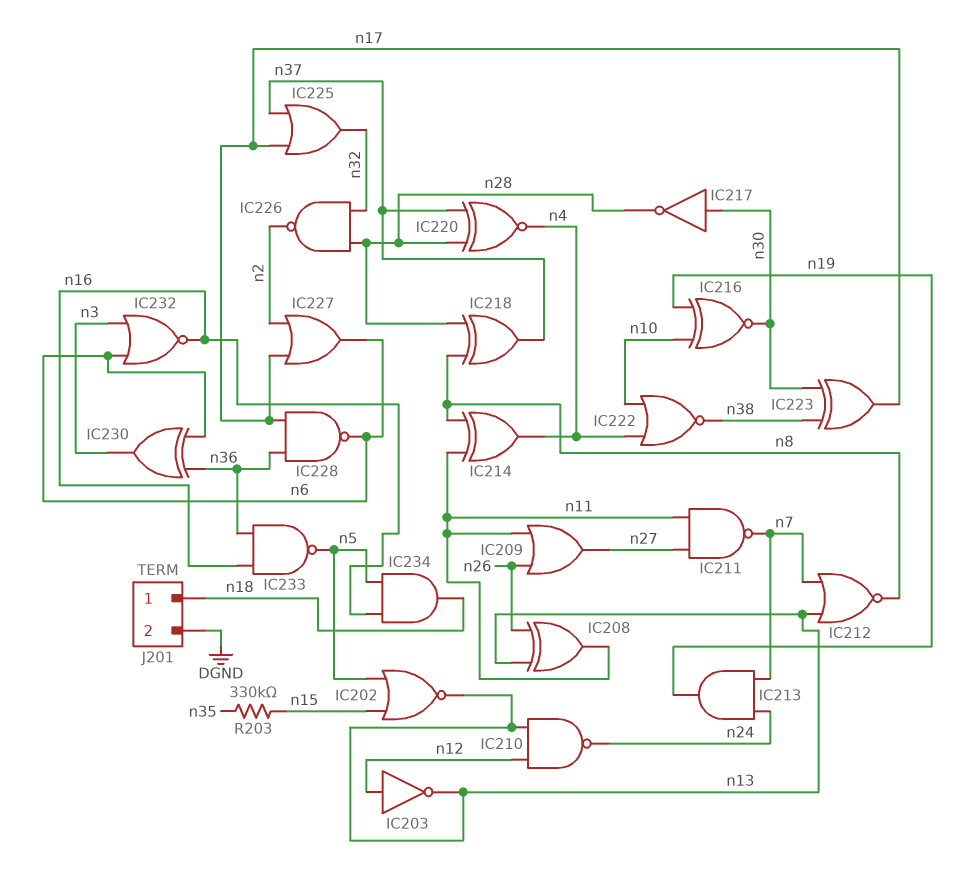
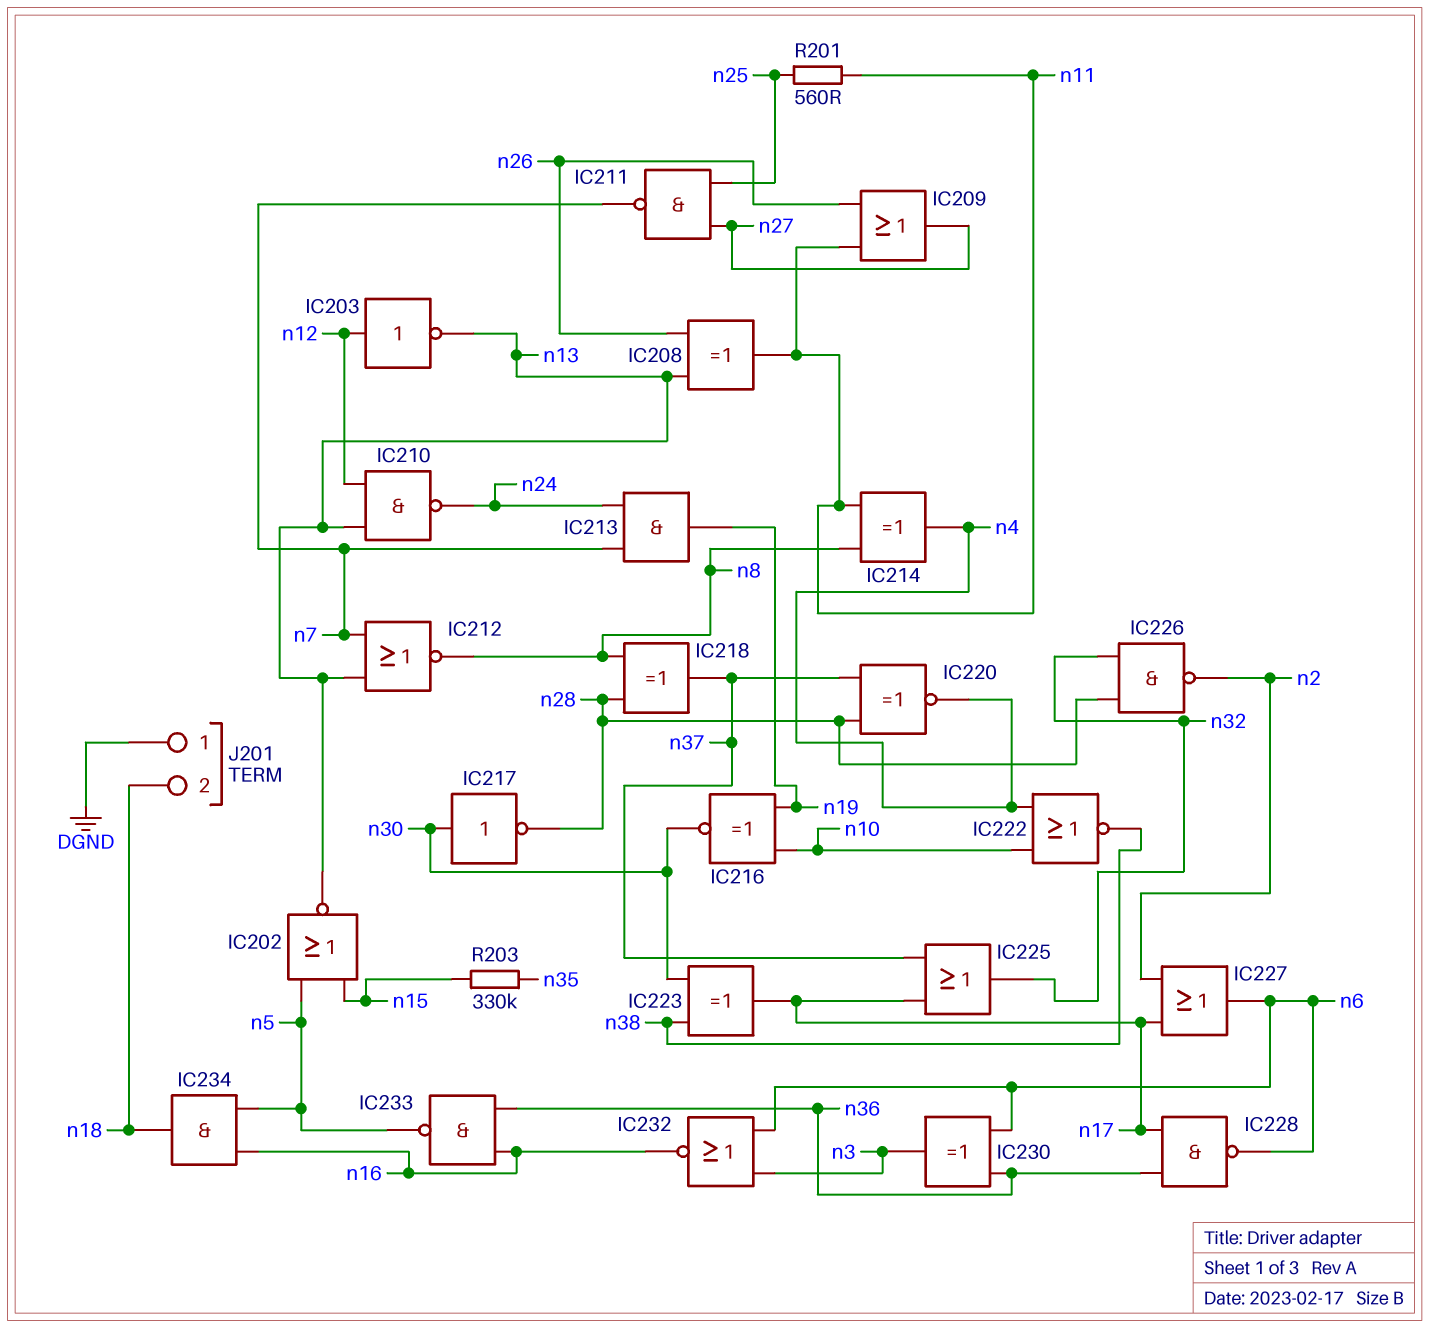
IC211: NAND (in n11, in n27, out n7) -> NAND (in n25, in n27, out n7)
J201 pin 1: n18 -> DGND
J201 pin 2: DGND -> n18
R201: none -> 560 (n11, n25)

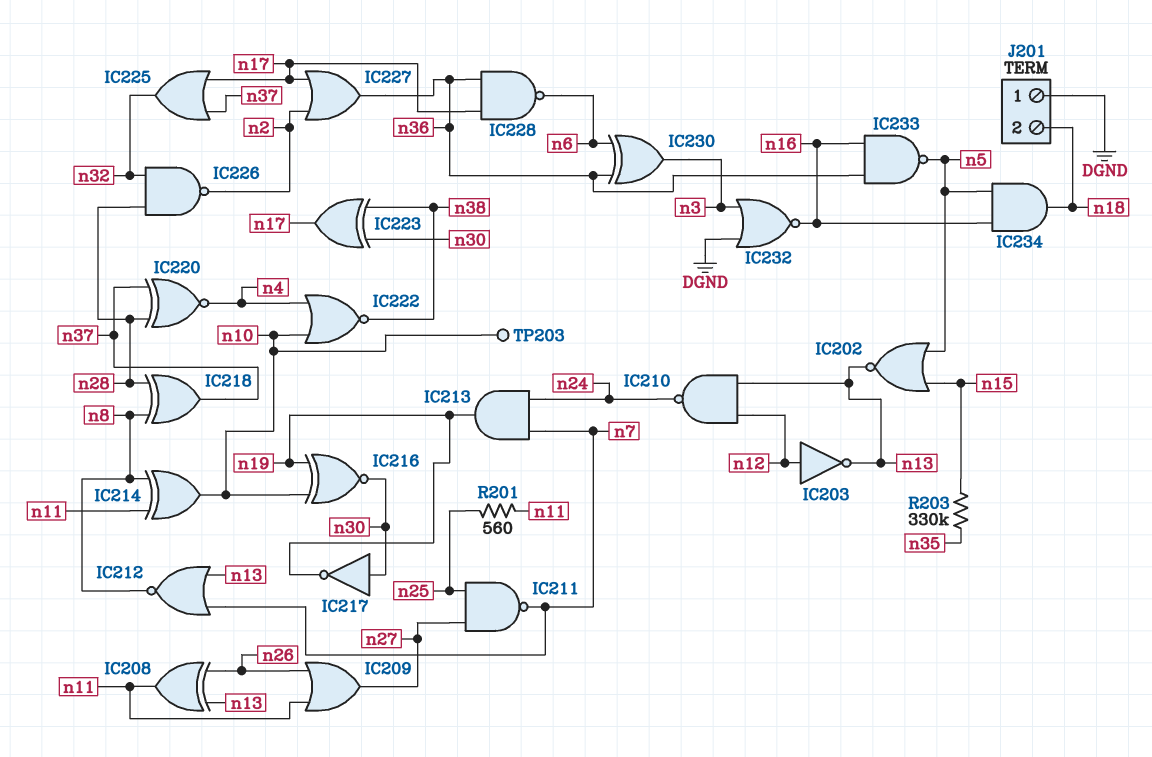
IC214: XOR (in n8, in n11, out n4) -> XOR (in n8, in n11, out n10)
IC217: NOT (in n30, out n28) -> NOT (in n30, out n19)
IC227: OR (in n2, in n17, out n6) -> OR (in n2, in n17, out n36)
IC232: NOR (in n3, in n6, out n16) -> NOR (in DGND, in n3, out n16)
TP203: none -> test point (n10)

